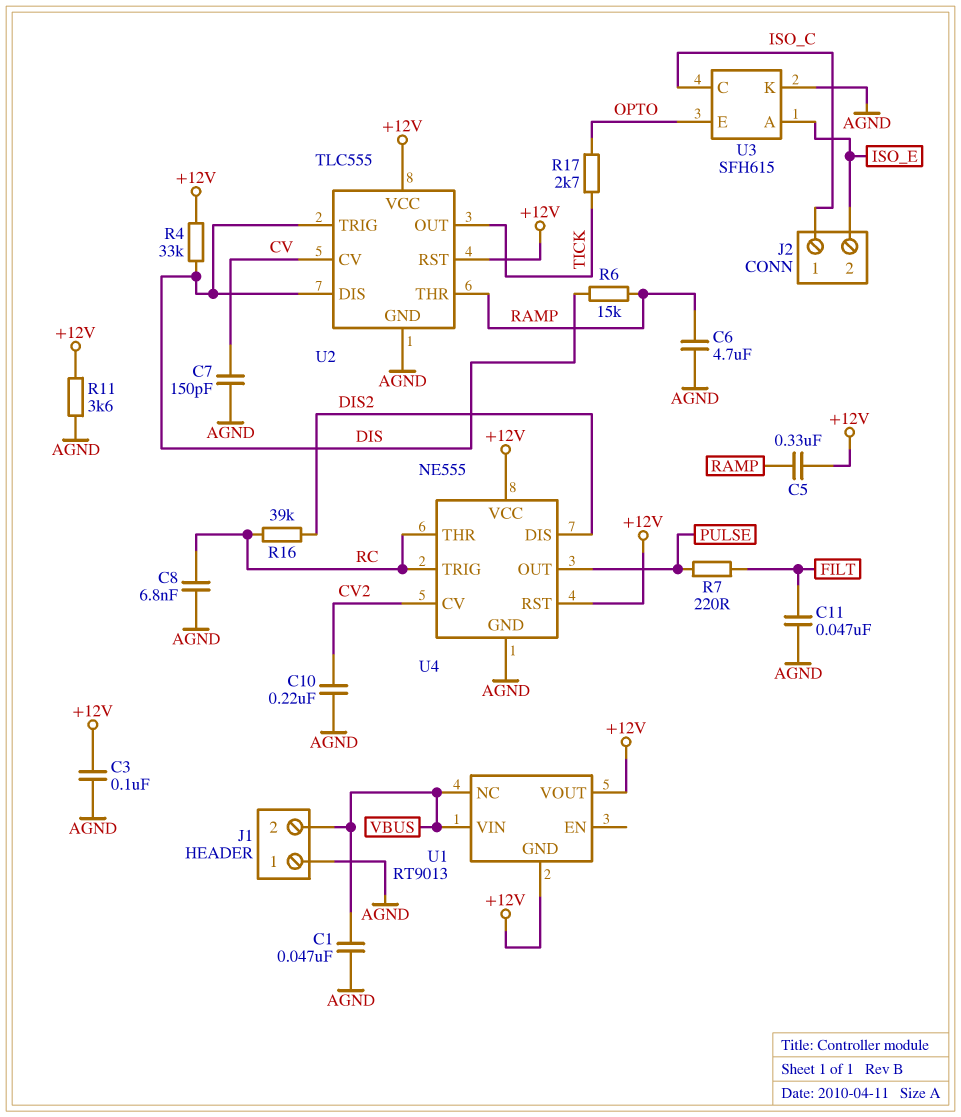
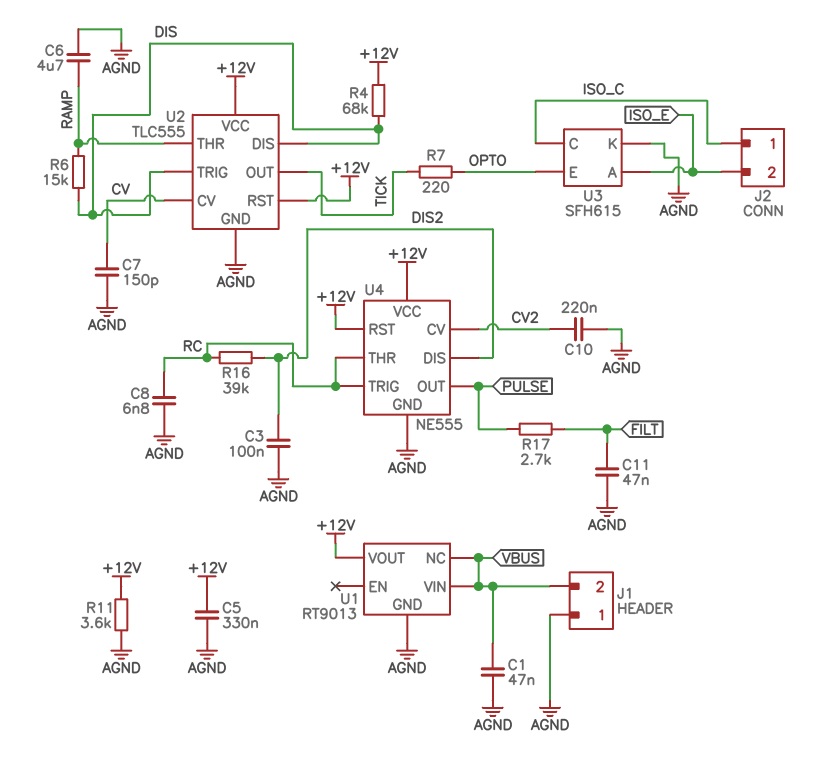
C3: 100nF (+12V, AGND) -> 100nF (AGND, DIS2)
C5: 330nF (+12V, RAMP) -> 330nF (+12V, AGND)
R4: 33k (+12V, DIS) -> 68k (+12V, DIS)
R7: 220 (FILT, PULSE) -> 220 (OPTO, TICK)
R17: 2.7k (OPTO, TICK) -> 2.7k (FILT, PULSE)
U1 pin GND: +12V -> AGND

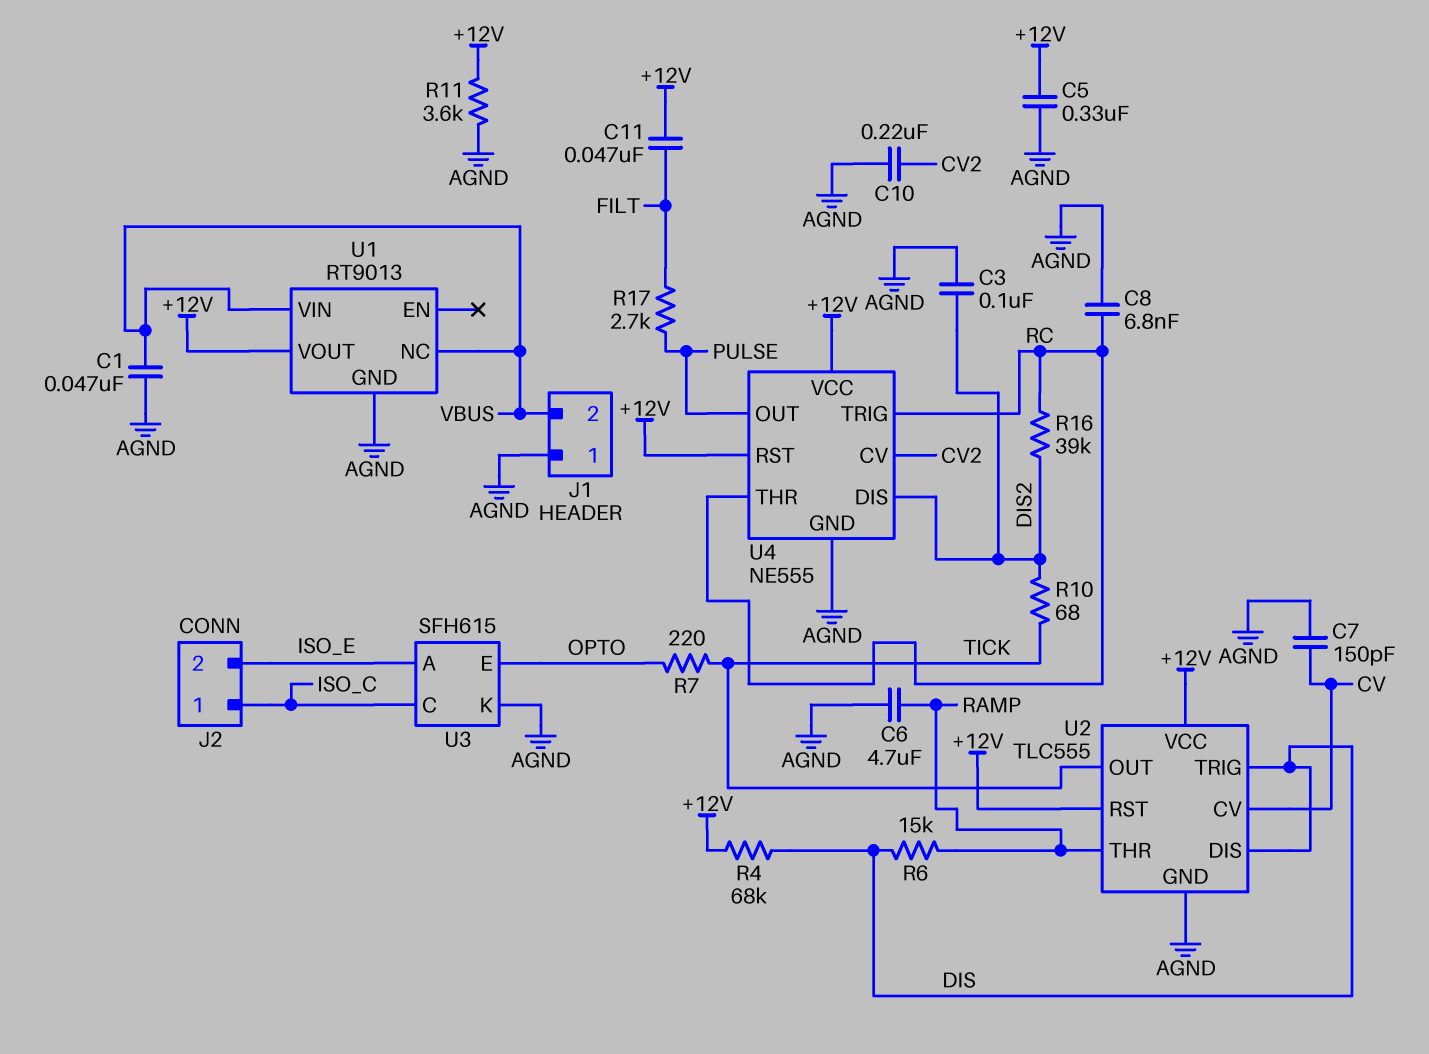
C11: 47nF (AGND, FILT) -> 47nF (+12V, FILT)
R10: none -> 68 (DIS2, TICK)

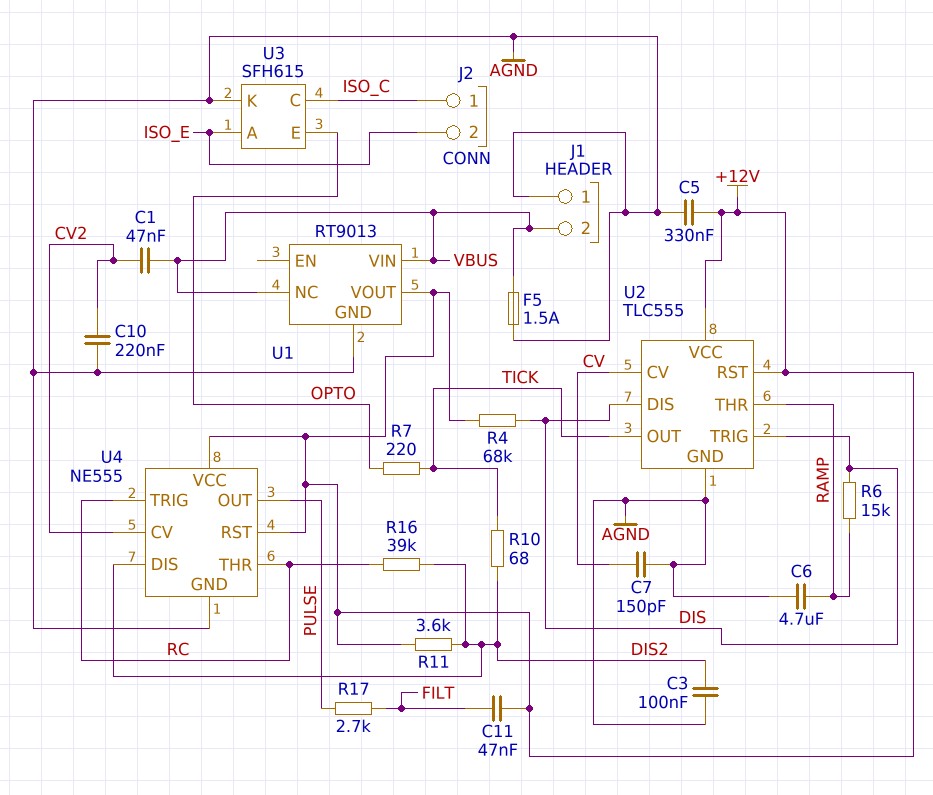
C1: 47nF (AGND, VBUS) -> 47nF (CV2, VBUS)
C8: 6.8nF (AGND, RC) -> none
F5: none -> 1.5A (AGND, VBUS)
R11: 3.6k (+12V, AGND) -> 3.6k (+12V, DIS2)

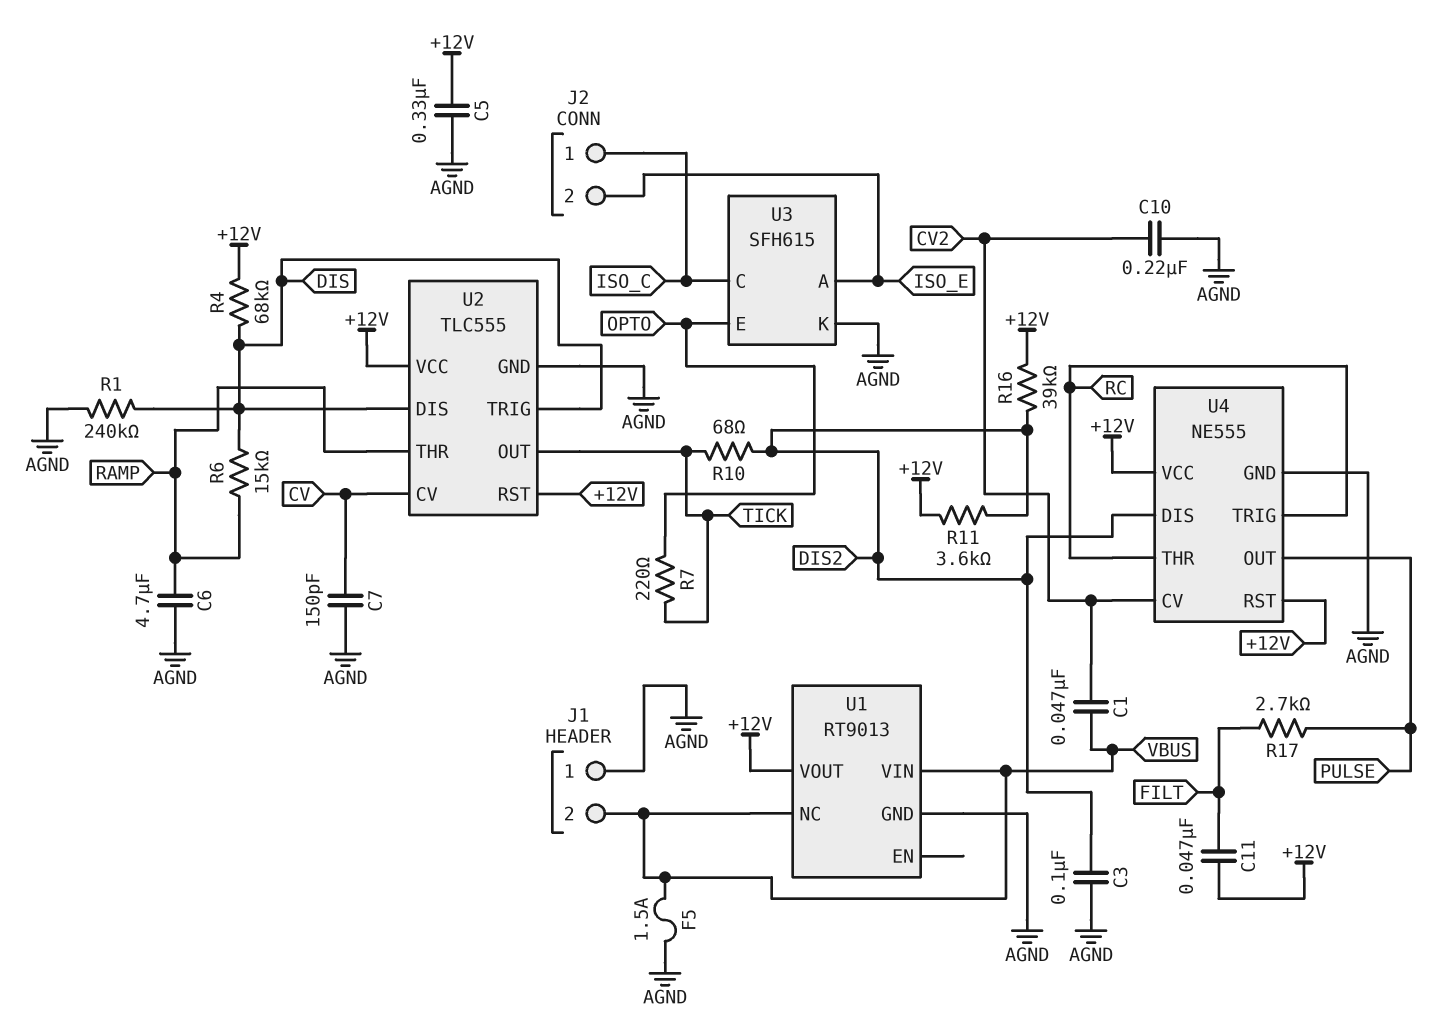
R1: none -> 240k (AGND, DIS)
R16: 39k (DIS2, RC) -> 39k (+12V, DIS2)

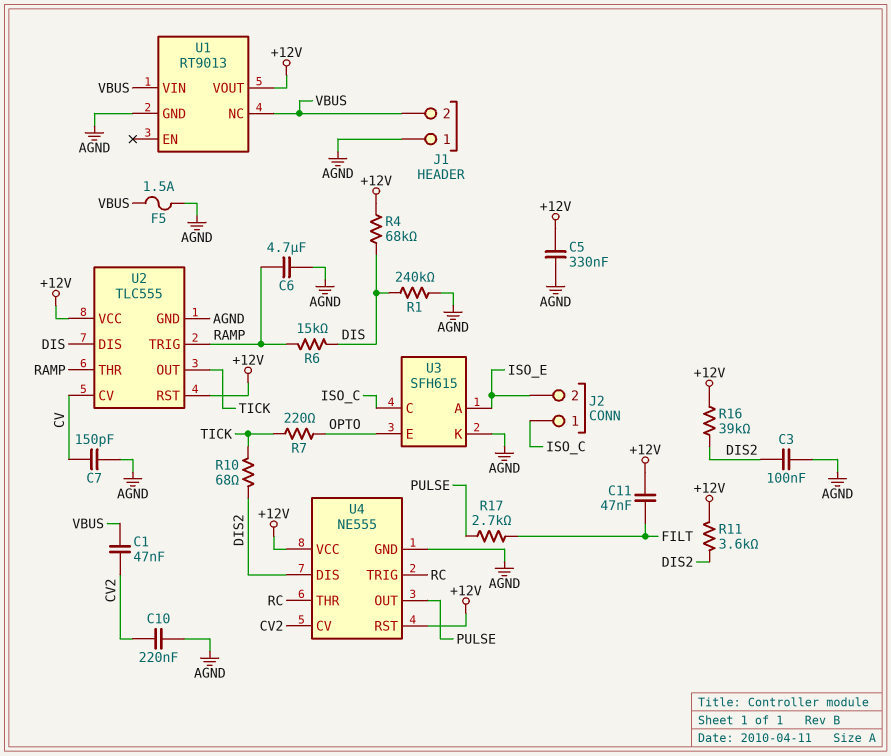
U2 pin TRIG: DIS -> RAMP

